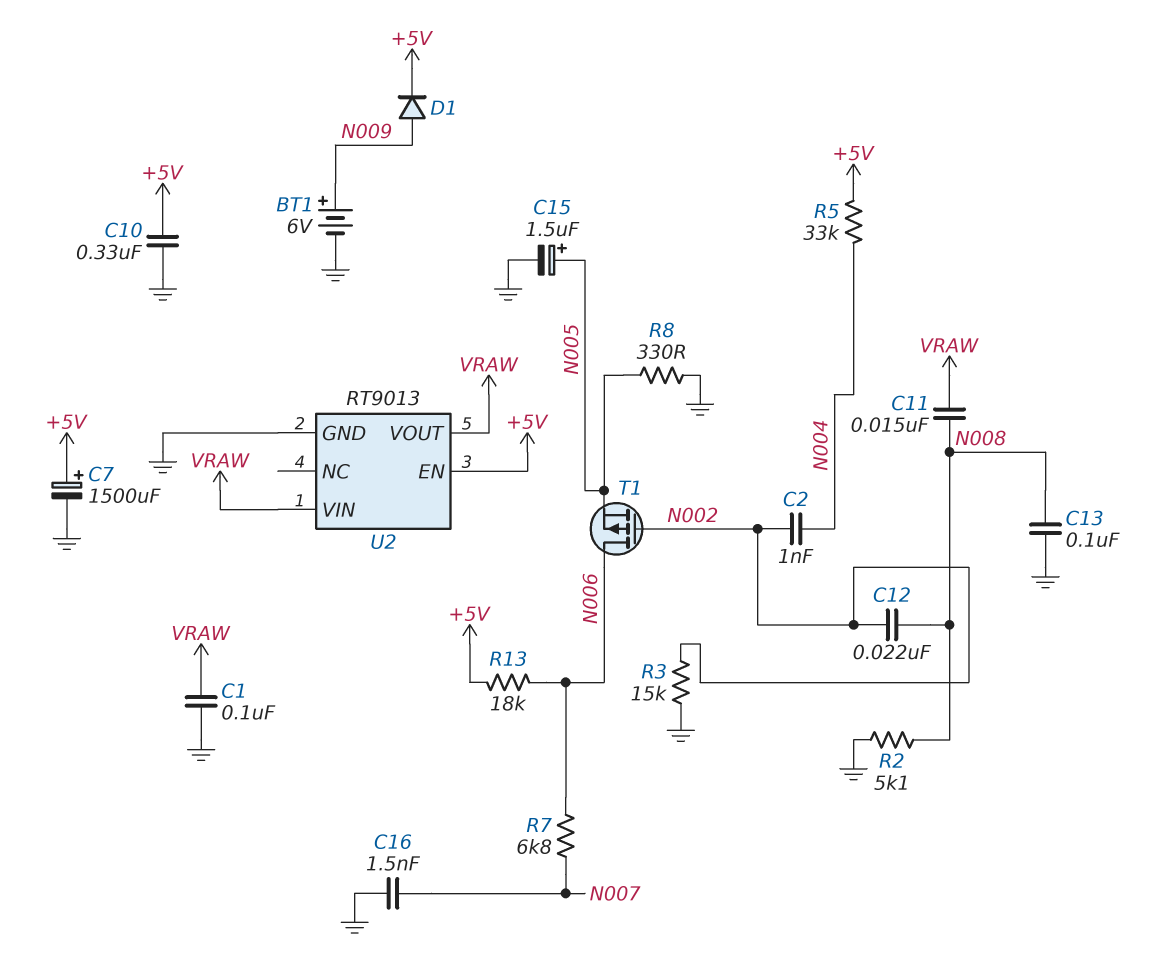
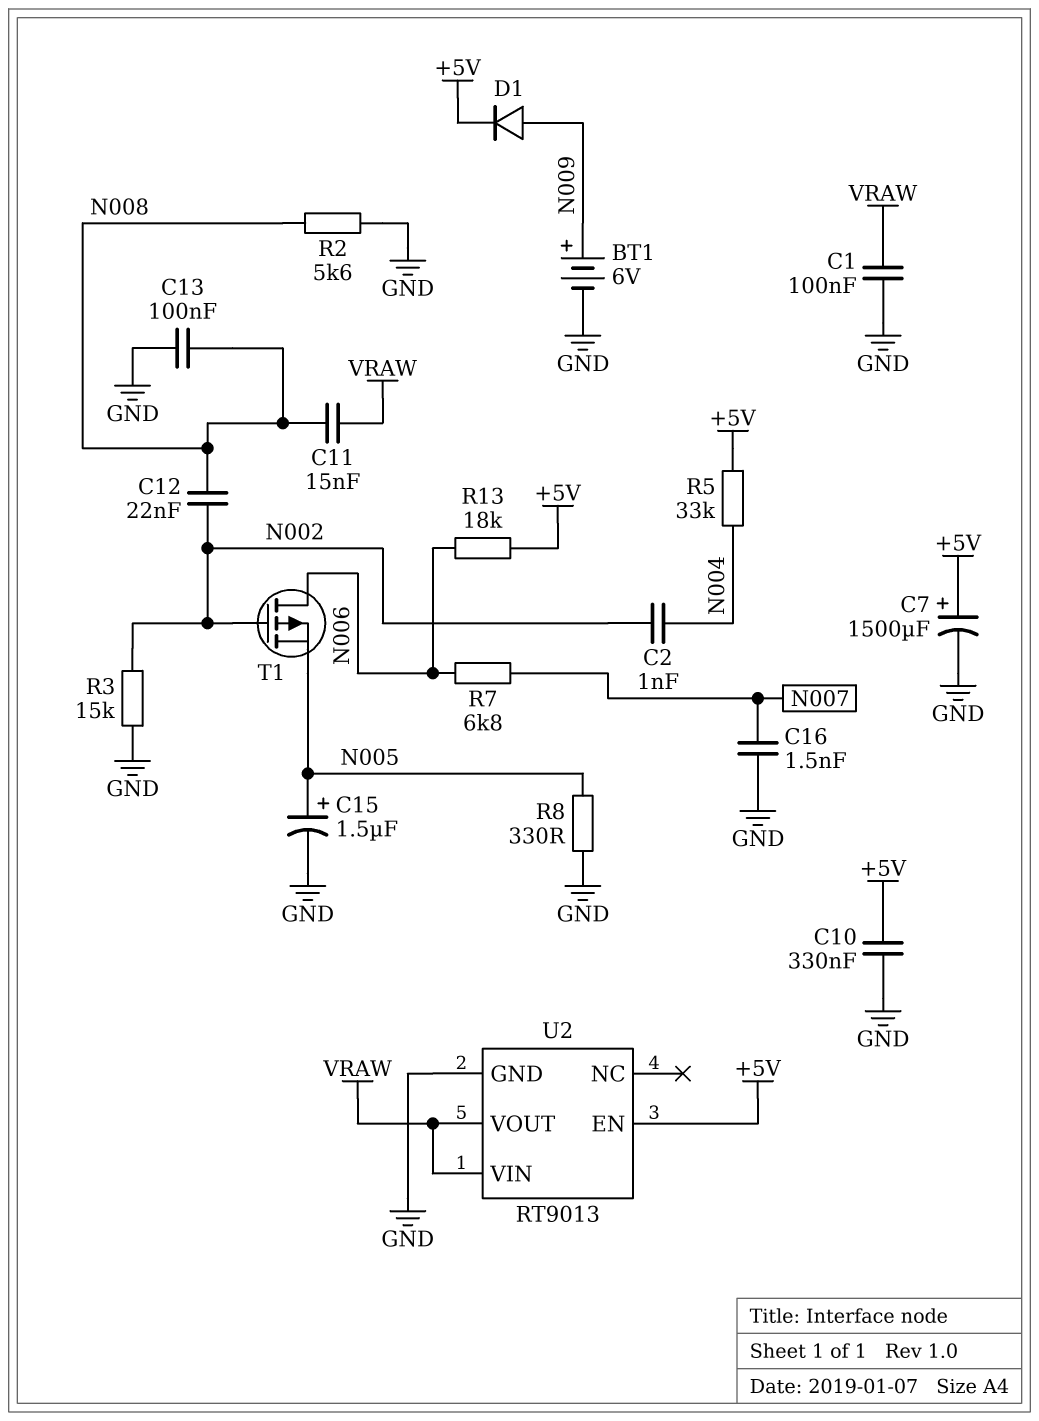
R2: 5.1k (GND, N008) -> 5.6k (GND, N008)

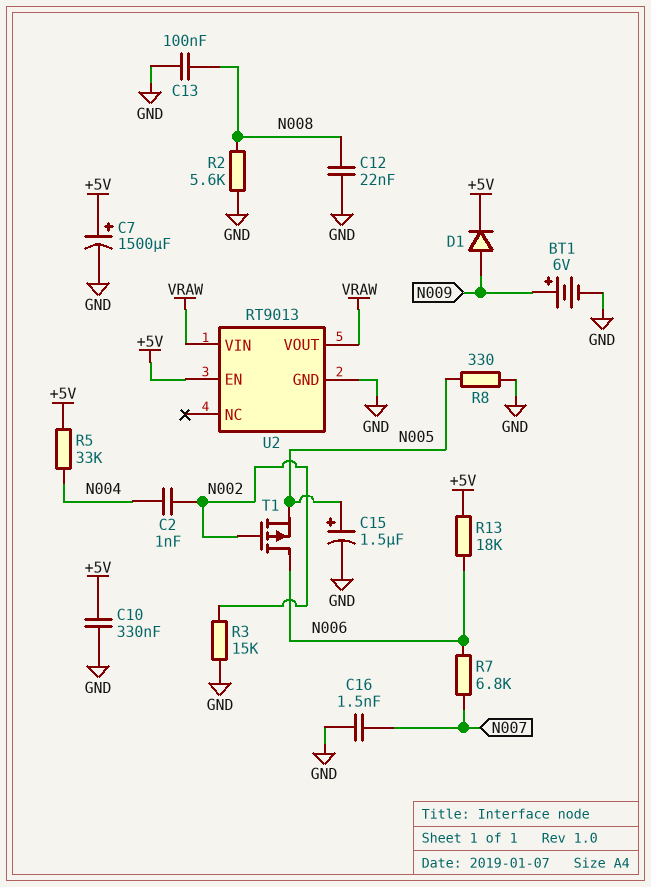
C1: 100nF (GND, VRAW) -> none
C11: 15nF (N008, VRAW) -> none
C12: 22nF (N002, N008) -> 22nF (GND, N008)

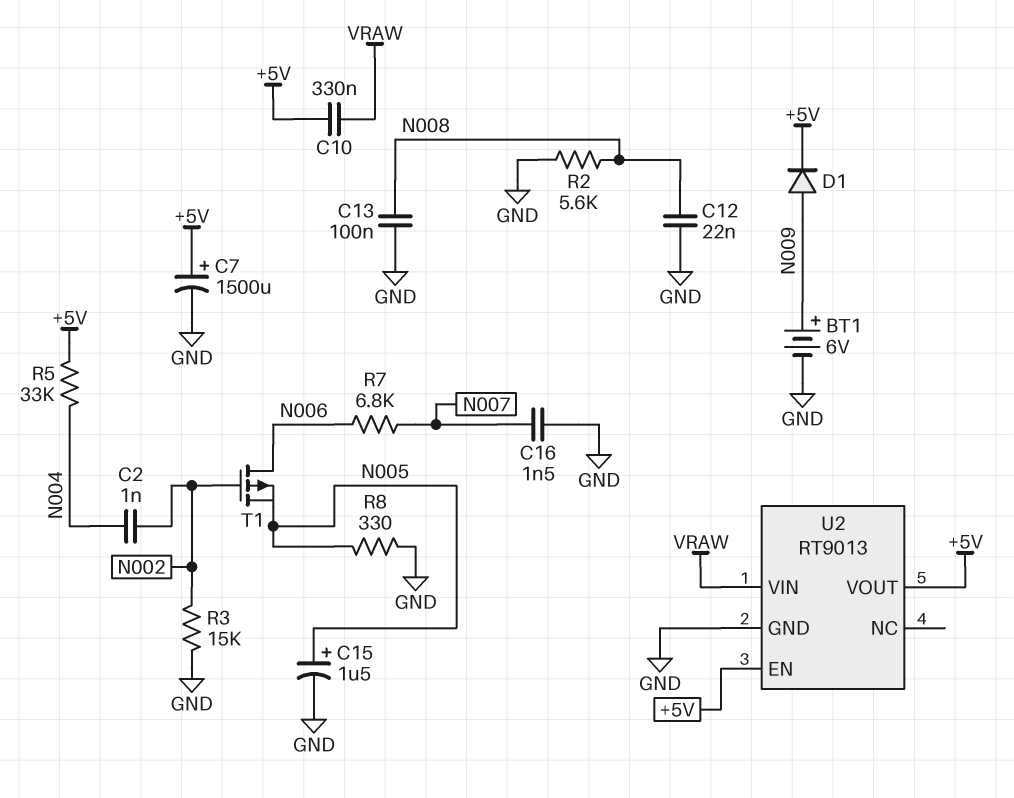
C10: 330nF (+5V, GND) -> 330nF (+5V, VRAW)
R13: 18k (+5V, N006) -> none
U2 pin VOUT: VRAW -> +5V

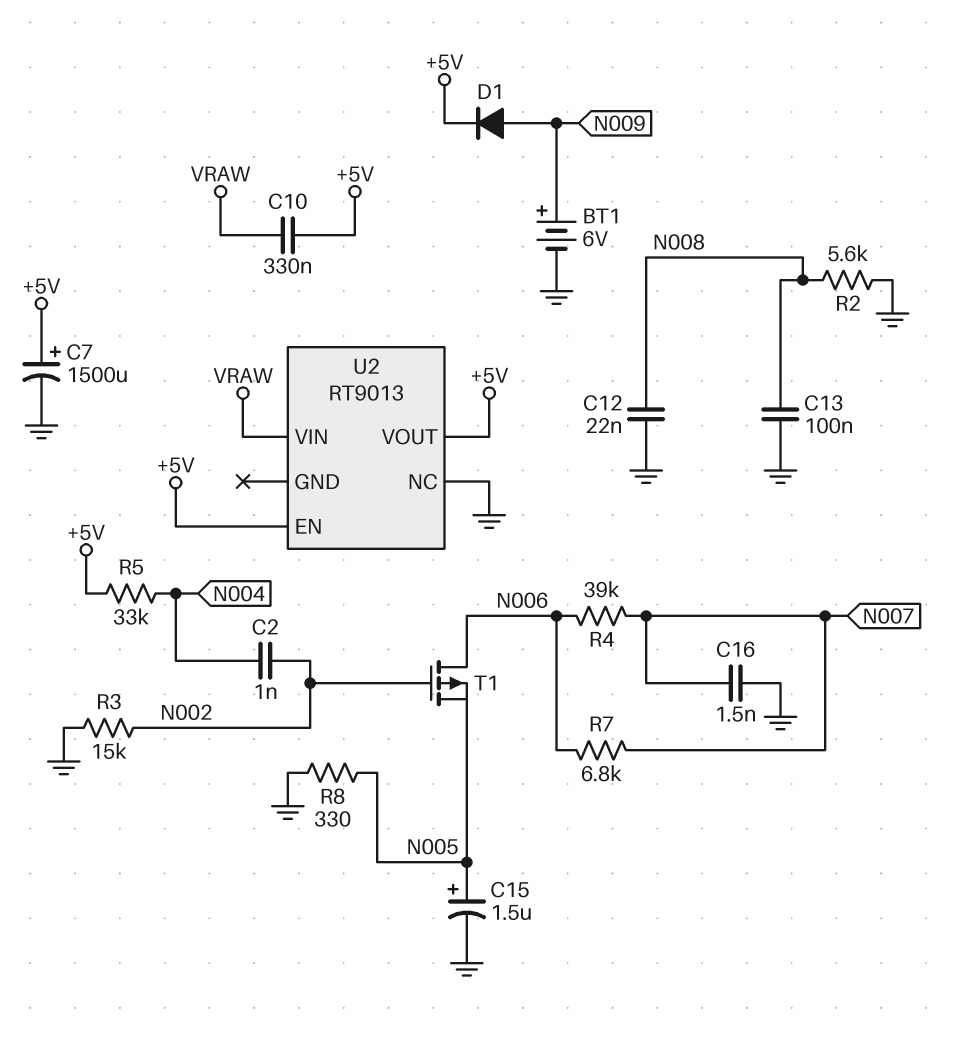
R4: none -> 39k (N006, N007)
U2 pin GND: GND -> none
U2 pin NC: none -> GND

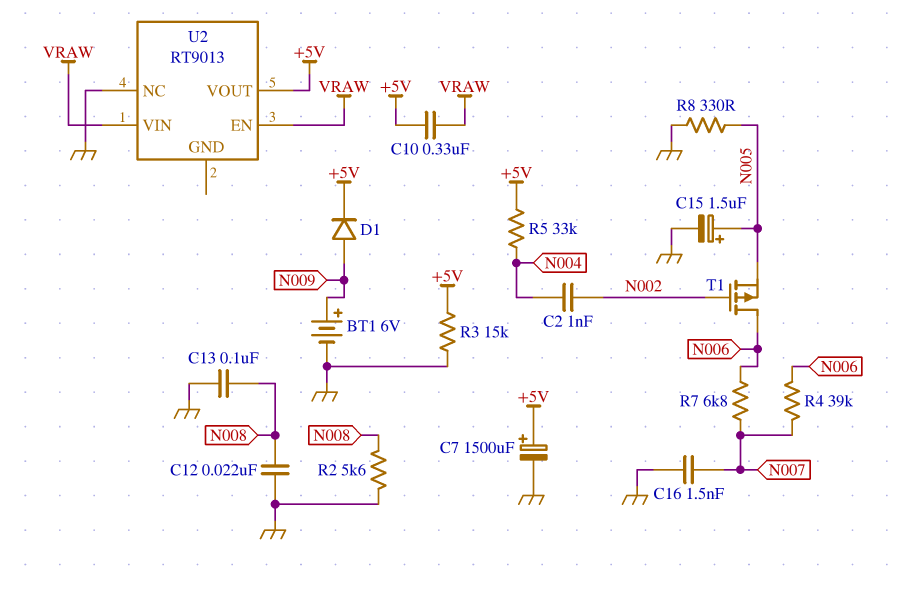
R3: 15k (GND, N002) -> 15k (+5V, GND)
U2 pin EN: +5V -> VRAW

